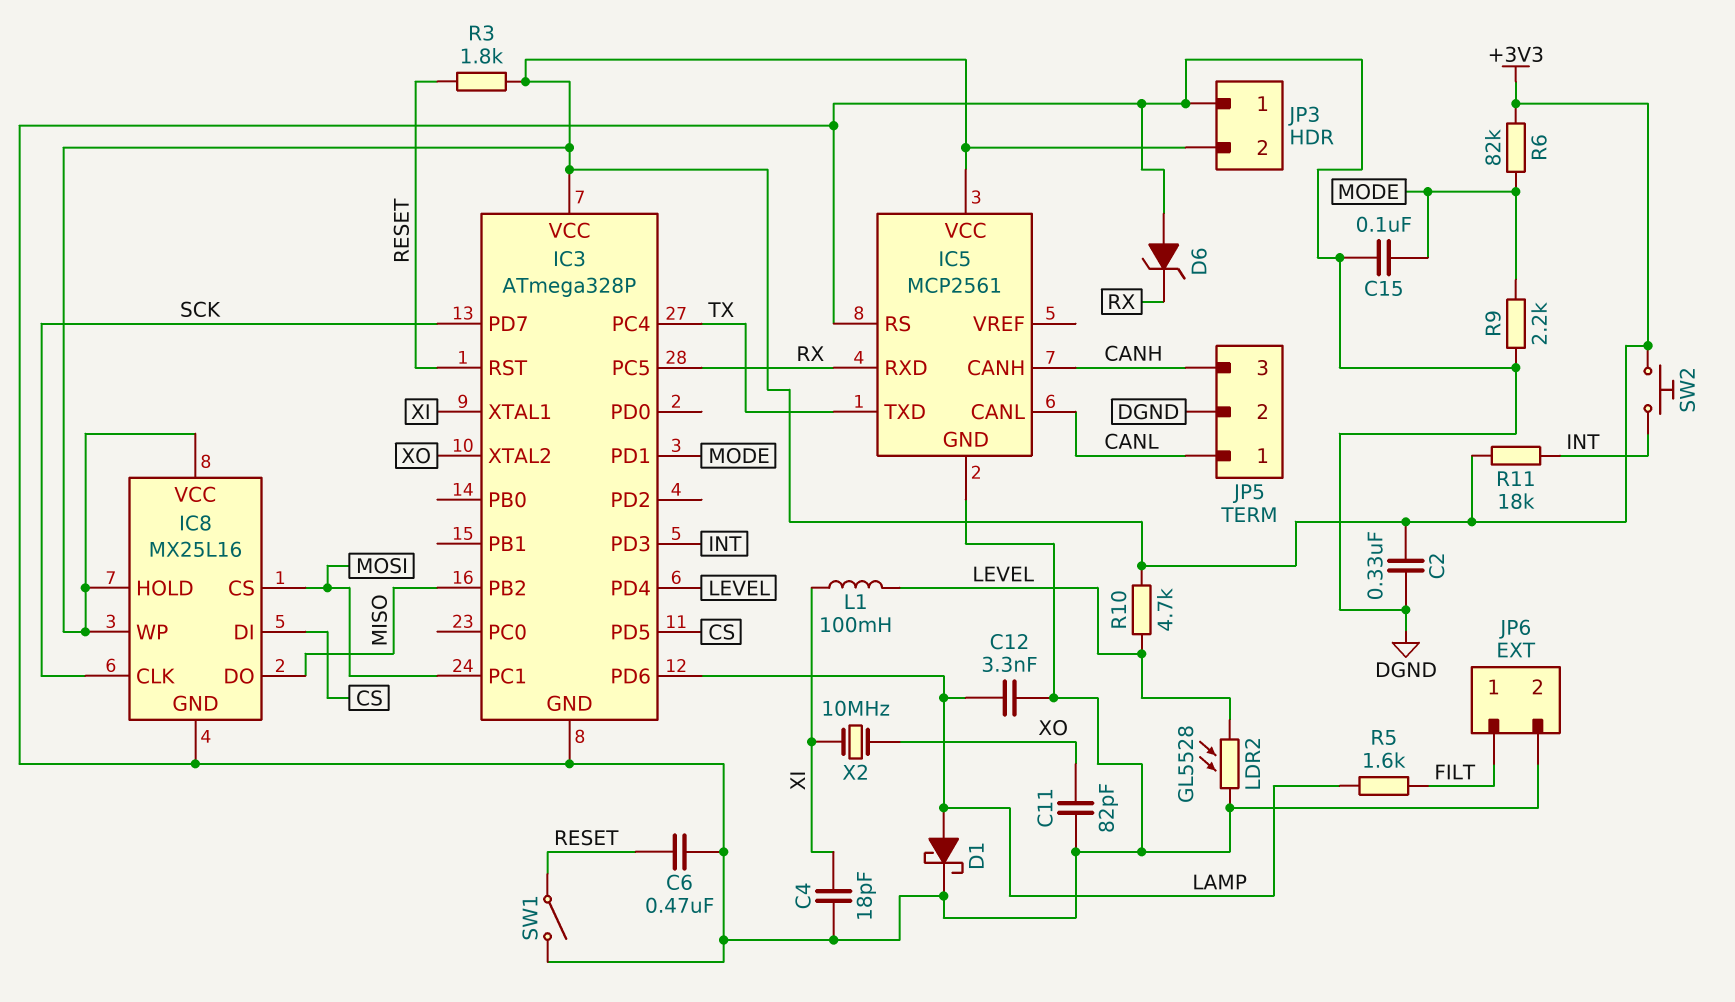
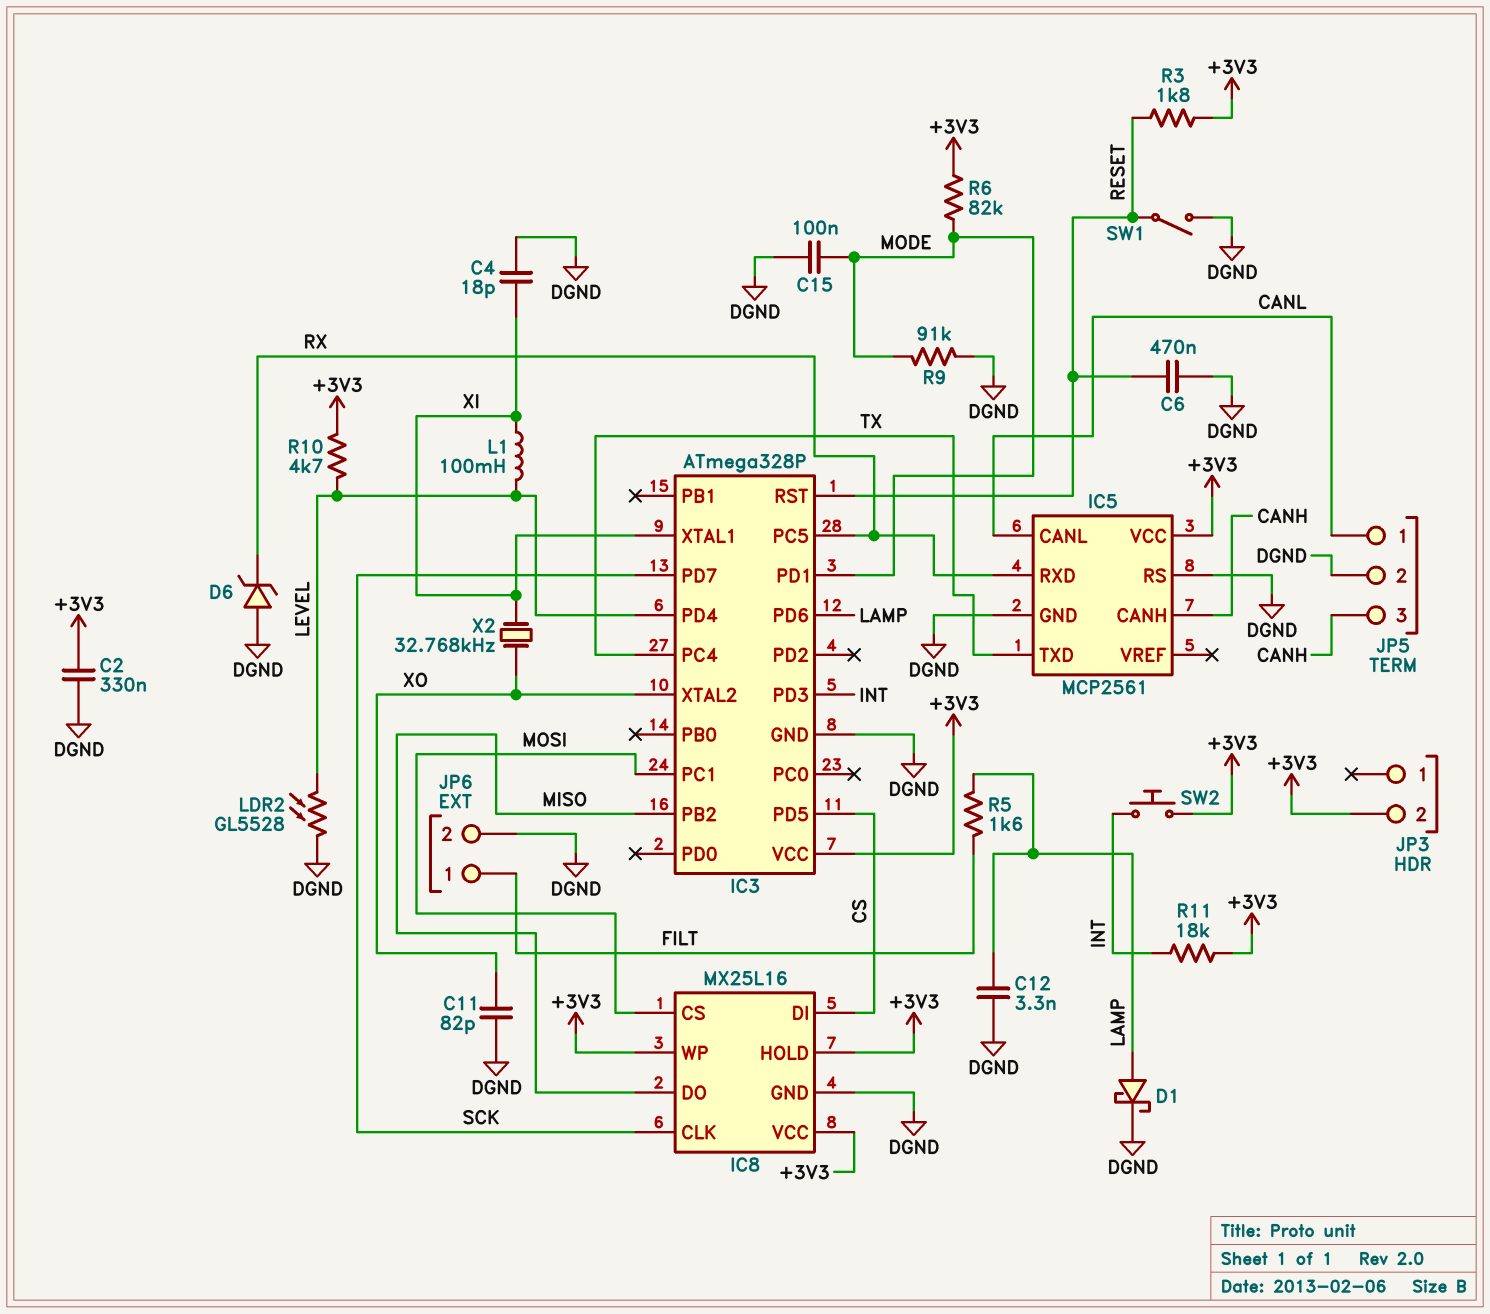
JP3 pin 1: DGND -> none
R9: 2.2k (DGND, MODE) -> 91k (DGND, MODE)
X2: 10MHz (XI, XO) -> 32.768kHz (XI, XO)

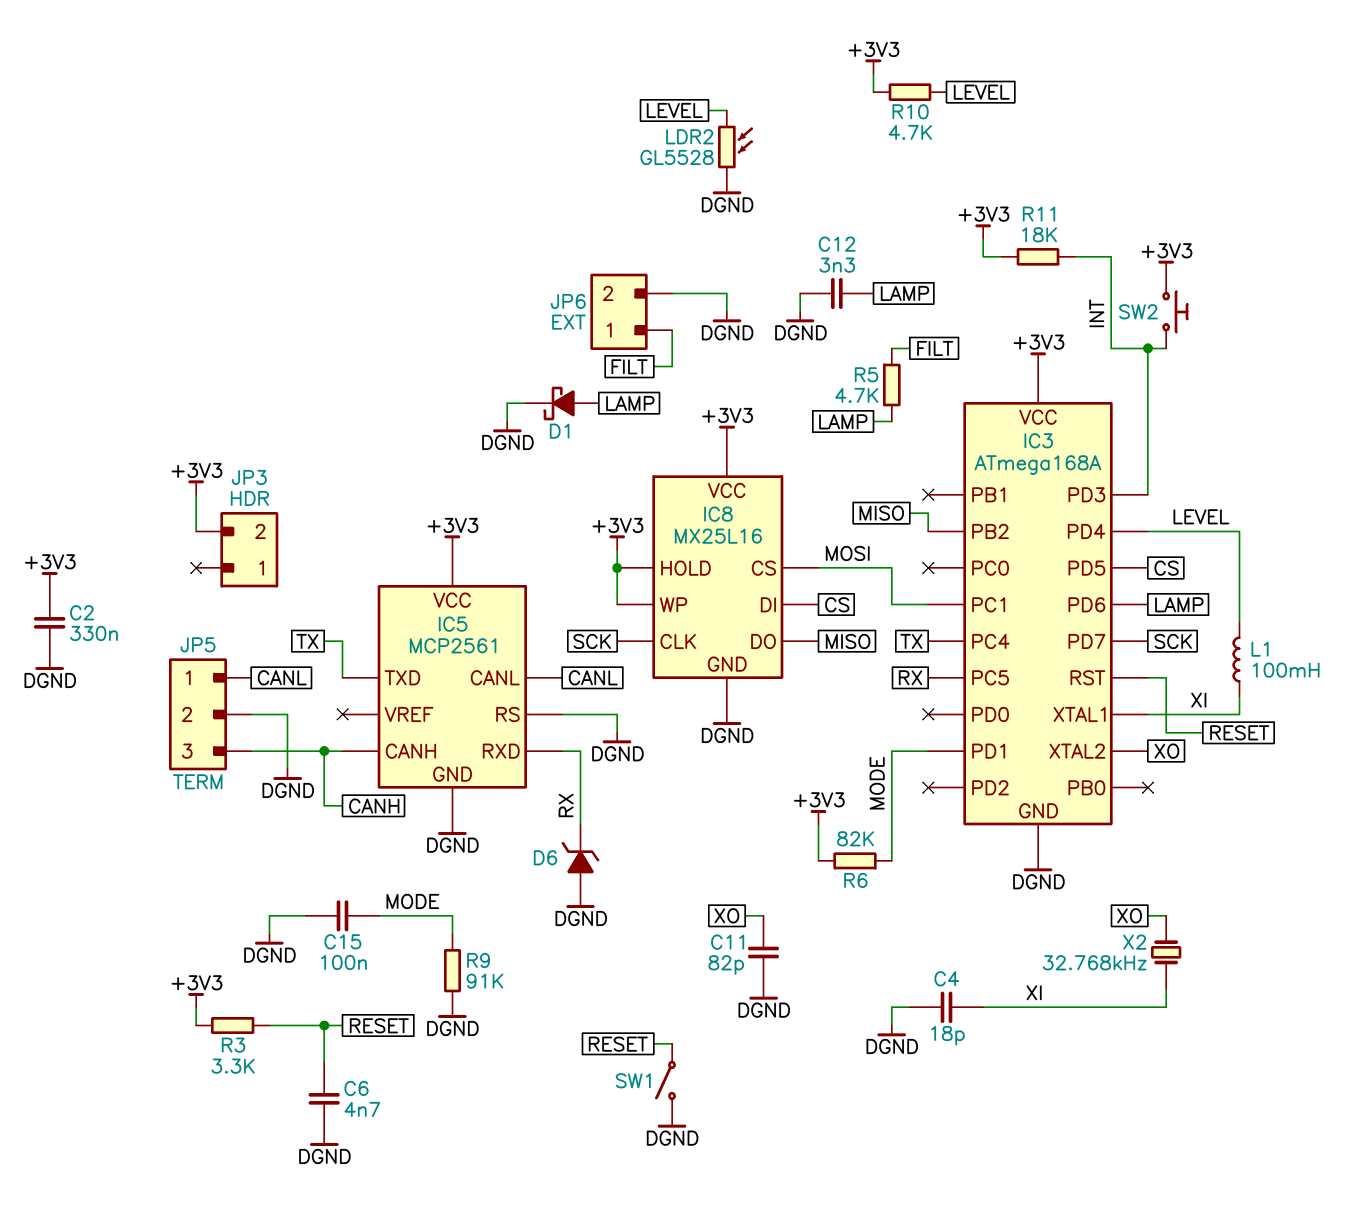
C6: 470nF (DGND, RESET) -> 4.7nF (DGND, RESET)
IC3: ATmega328P -> ATmega168A
R3: 1.8k (+3V3, RESET) -> 3.3k (+3V3, RESET)
R5: 1.6k (FILT, LAMP) -> 4.7k (FILT, LAMP)

